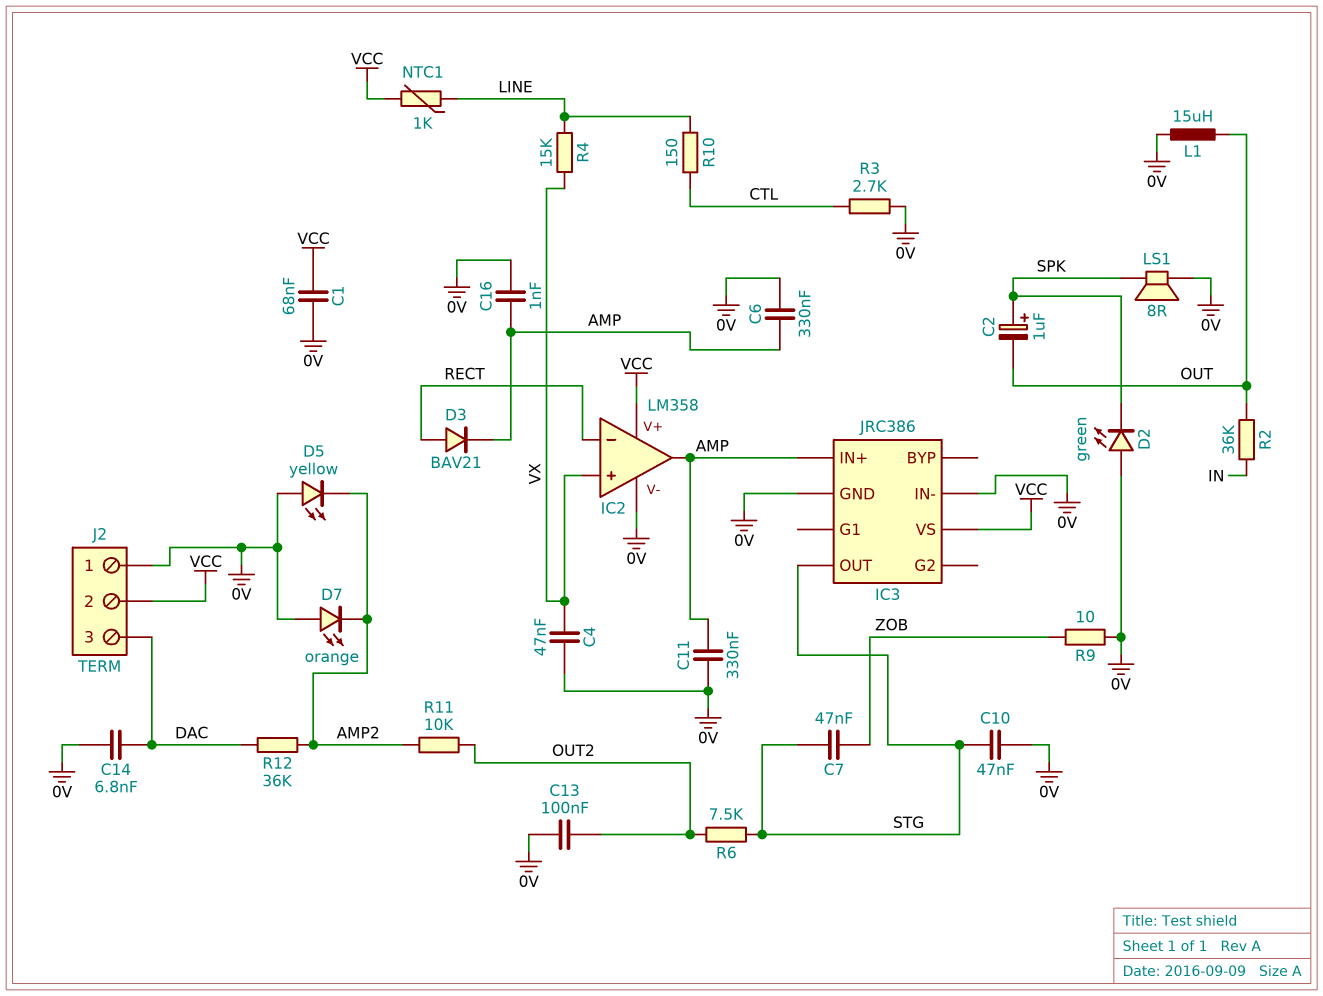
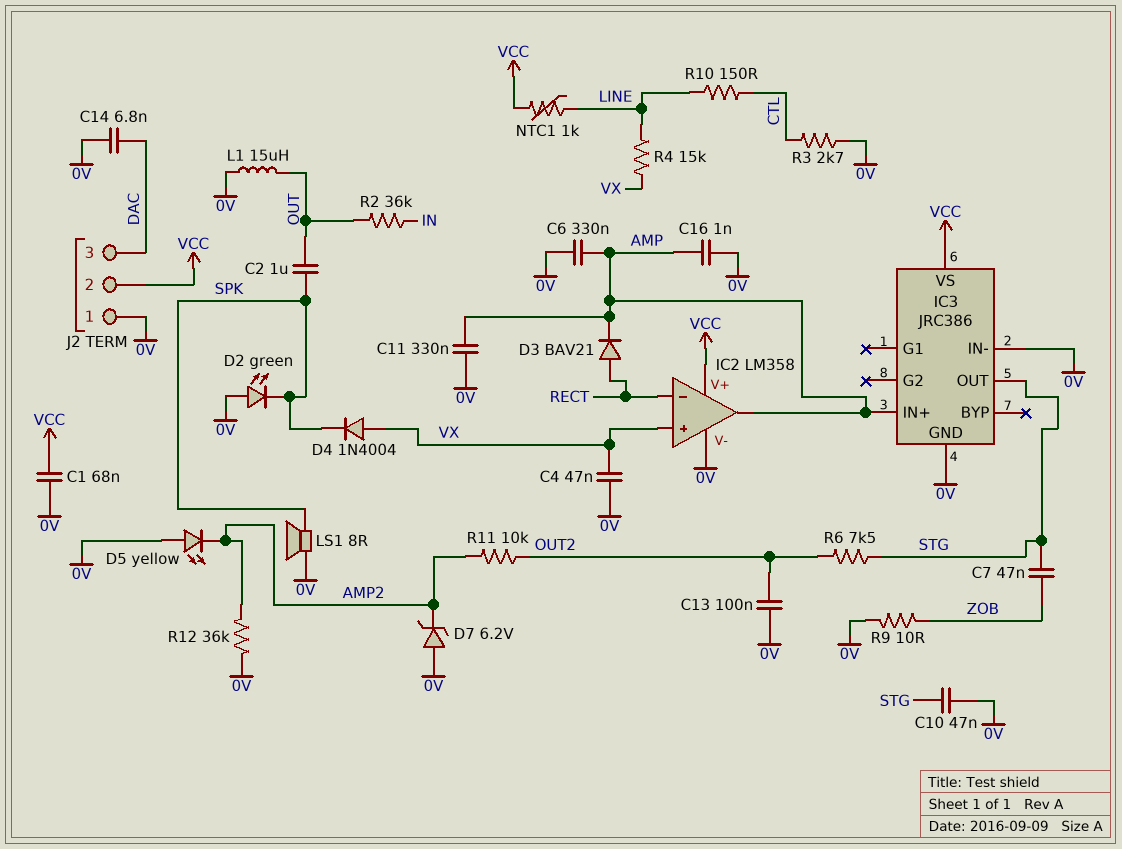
C2: 1uF (plus SPK, minus OUT) -> 1uF (OUT, SPK)
D4: none -> diode 1N4004 (A VX, K SPK)
D7: LED orange (A 0V, K AMP2) -> zener 6.2V (A 0V, K AMP2)
R12: 36k (AMP2, DAC) -> 36k (0V, AMP2)

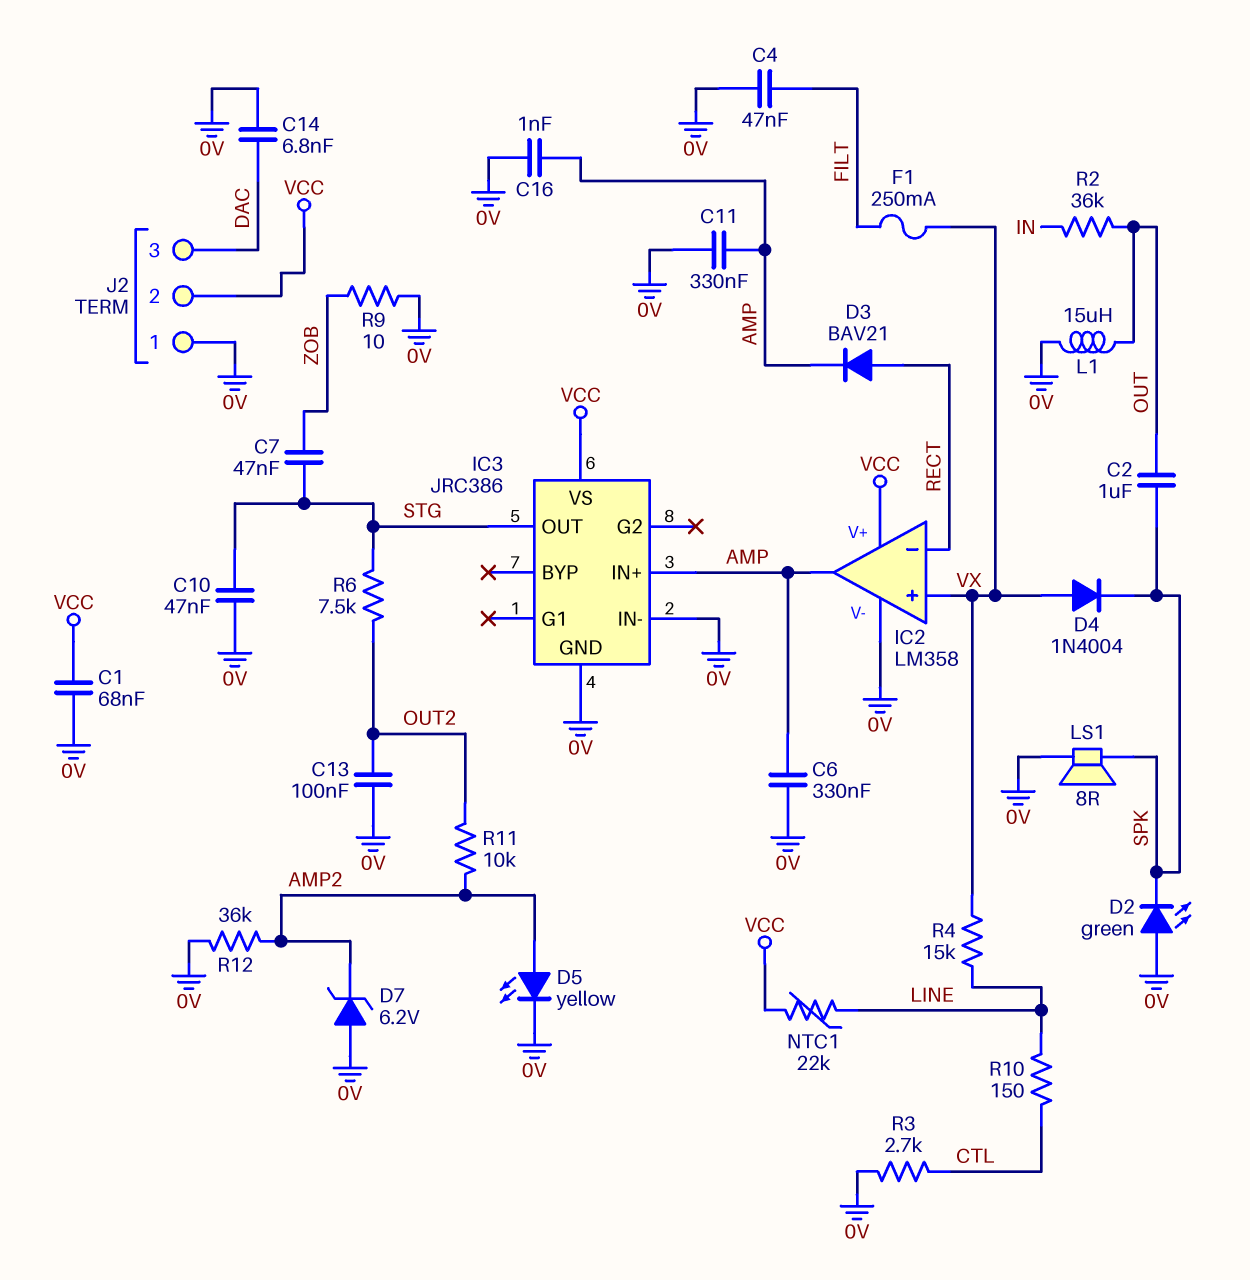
C4: 47nF (0V, VX) -> 47nF (0V, FILT)
D5: LED yellow (A 0V, K AMP2) -> LED yellow (A AMP2, K 0V)
F1: none -> 250mA (FILT, VX)
NTC1: 1k (LINE, VCC) -> 22k (LINE, VCC)

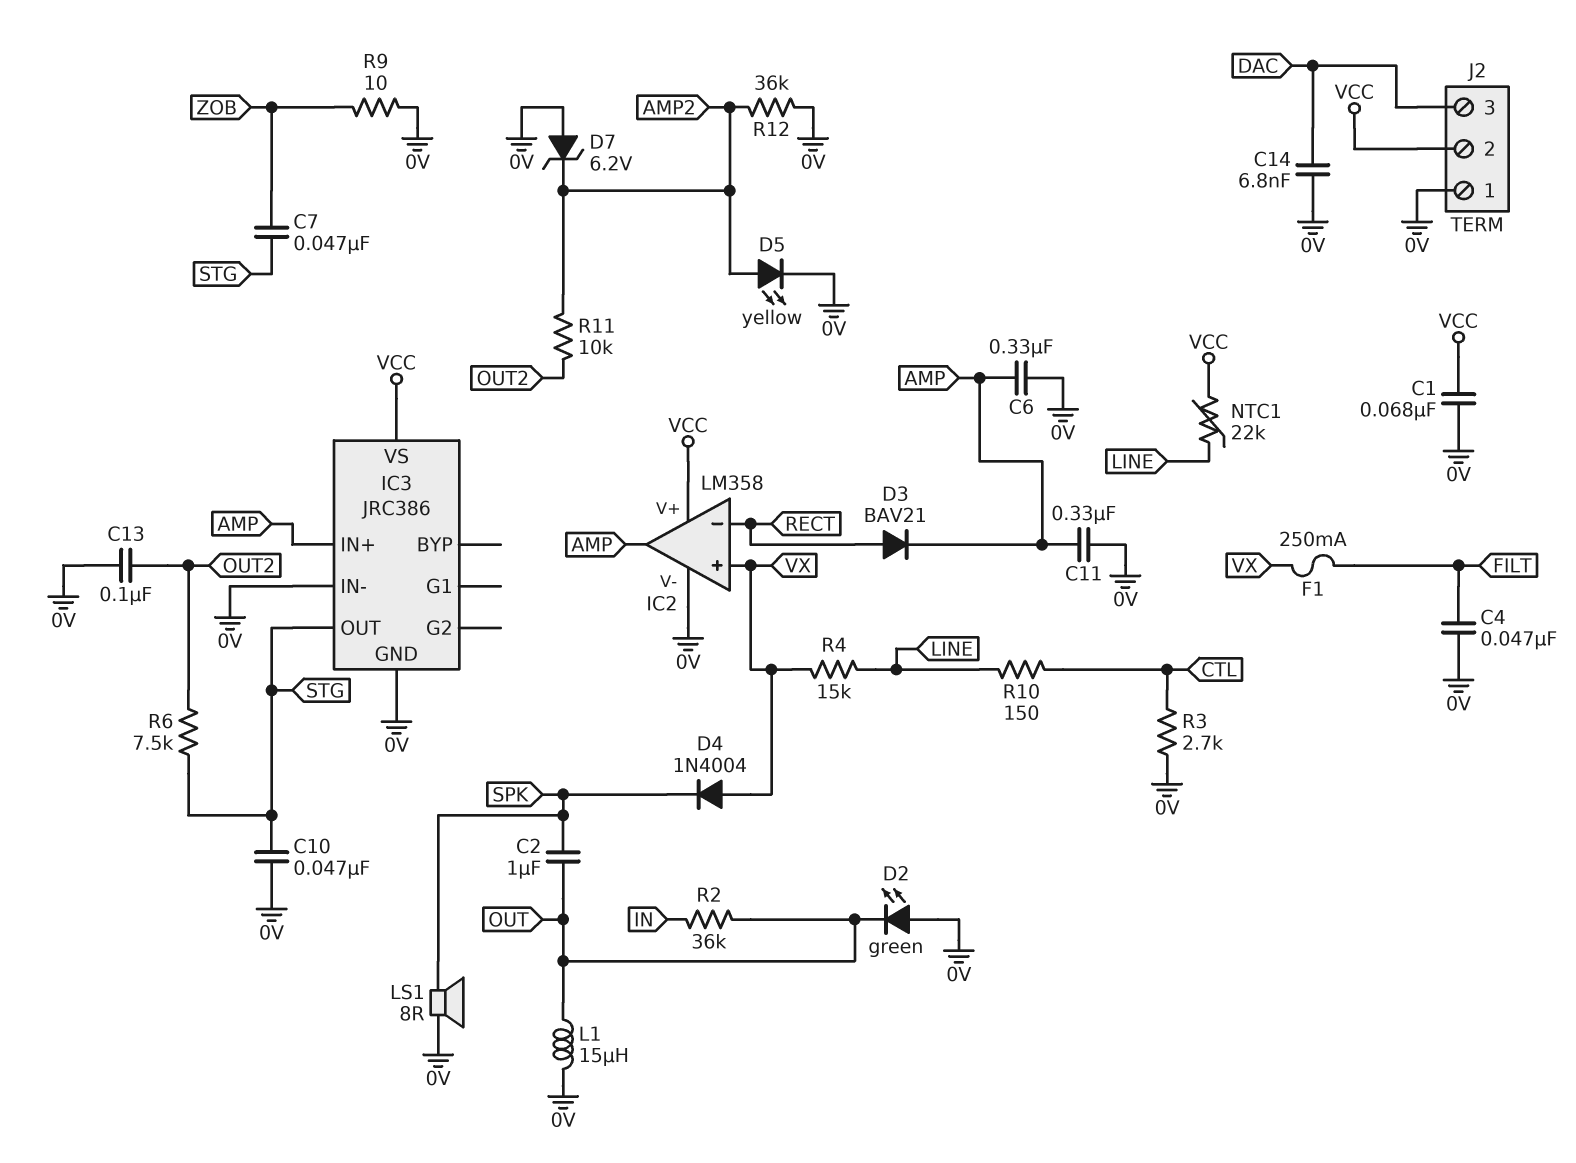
C16: 1nF (0V, AMP) -> none
D2: LED green (A 0V, K SPK) -> LED green (A 0V, K OUT)

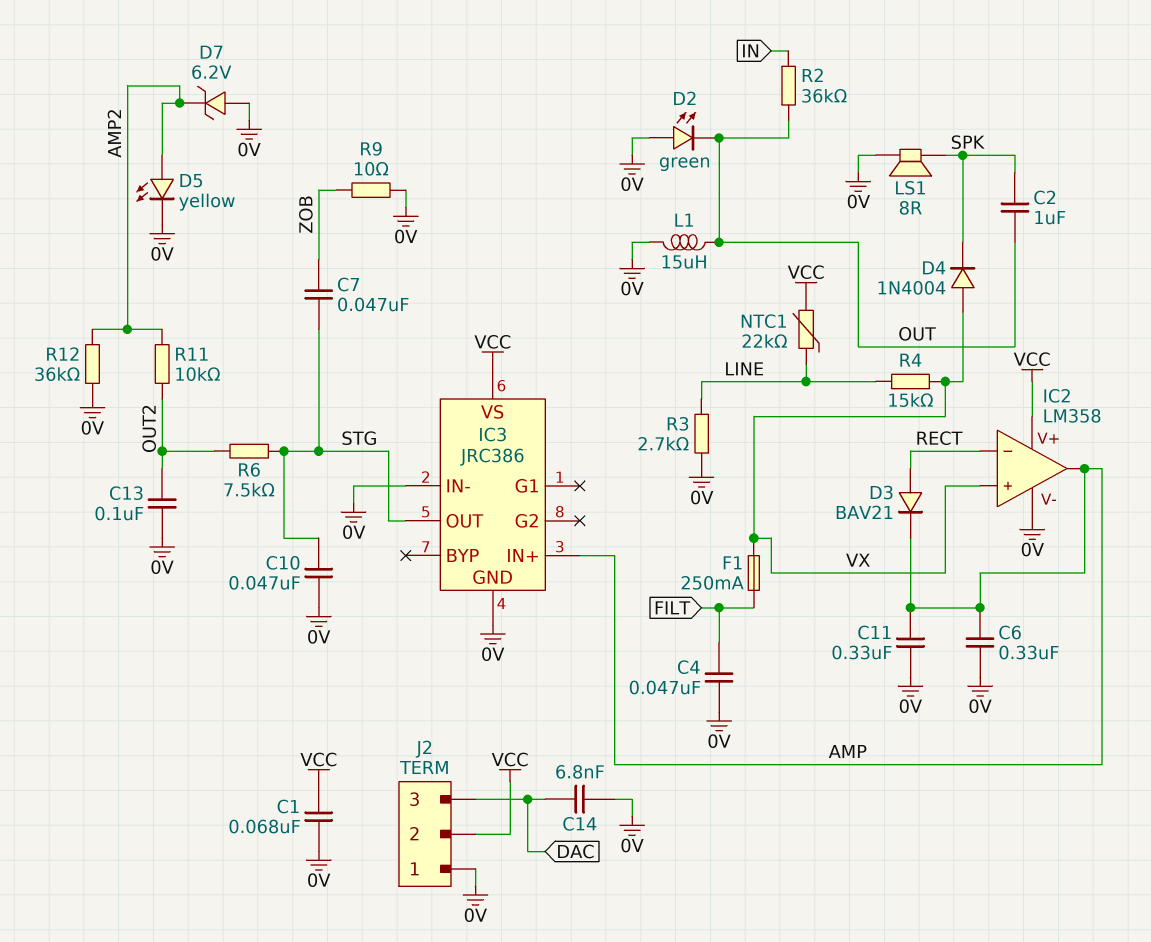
R3: 2.7k (0V, CTL) -> 2.7k (0V, LINE)
R10: 150 (CTL, LINE) -> none

